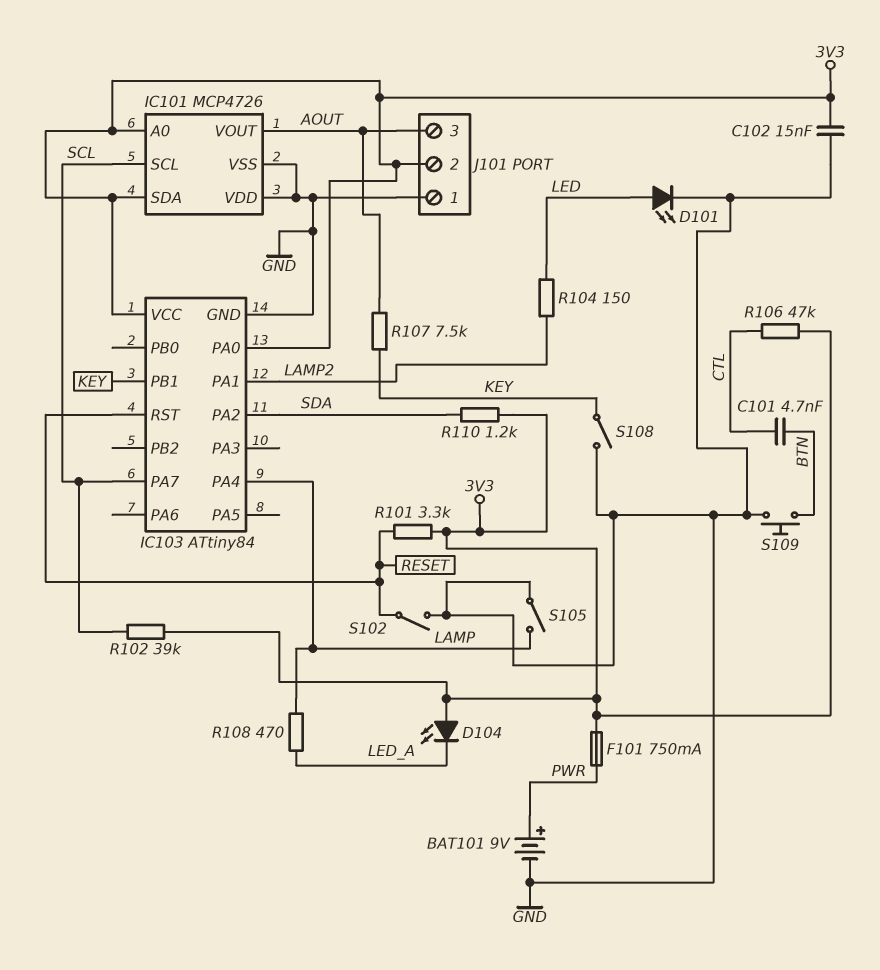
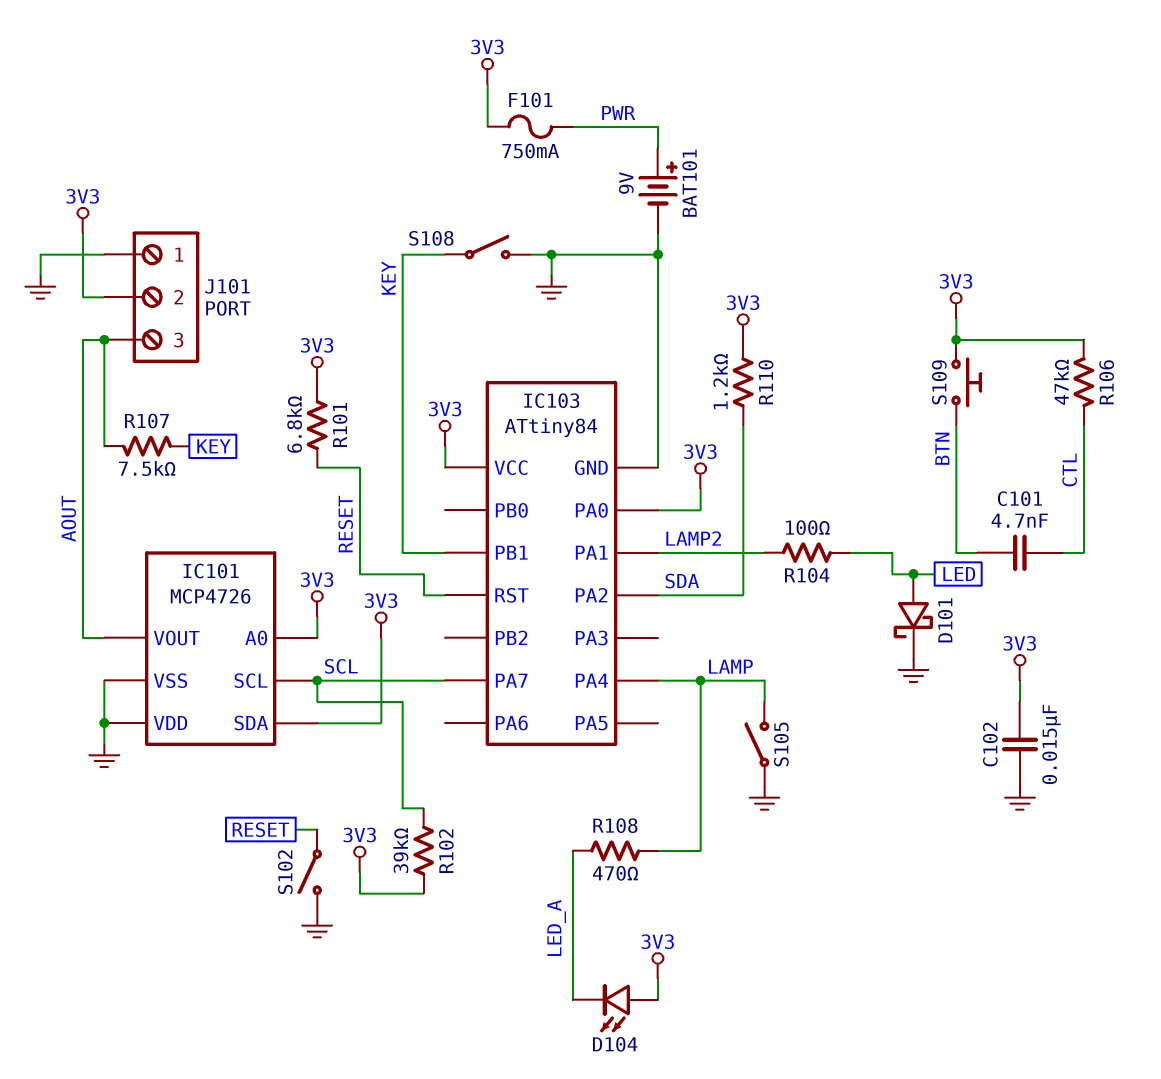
D101: LED (A LED, K GND) -> schottky (A LED, K GND)
R101: 3.3k (3V3, RESET) -> 6.8k (3V3, RESET)
R104: 150 (LAMP2, LED) -> 100 (LAMP2, LED)
S109: button (BTN, GND) -> button (3V3, BTN)

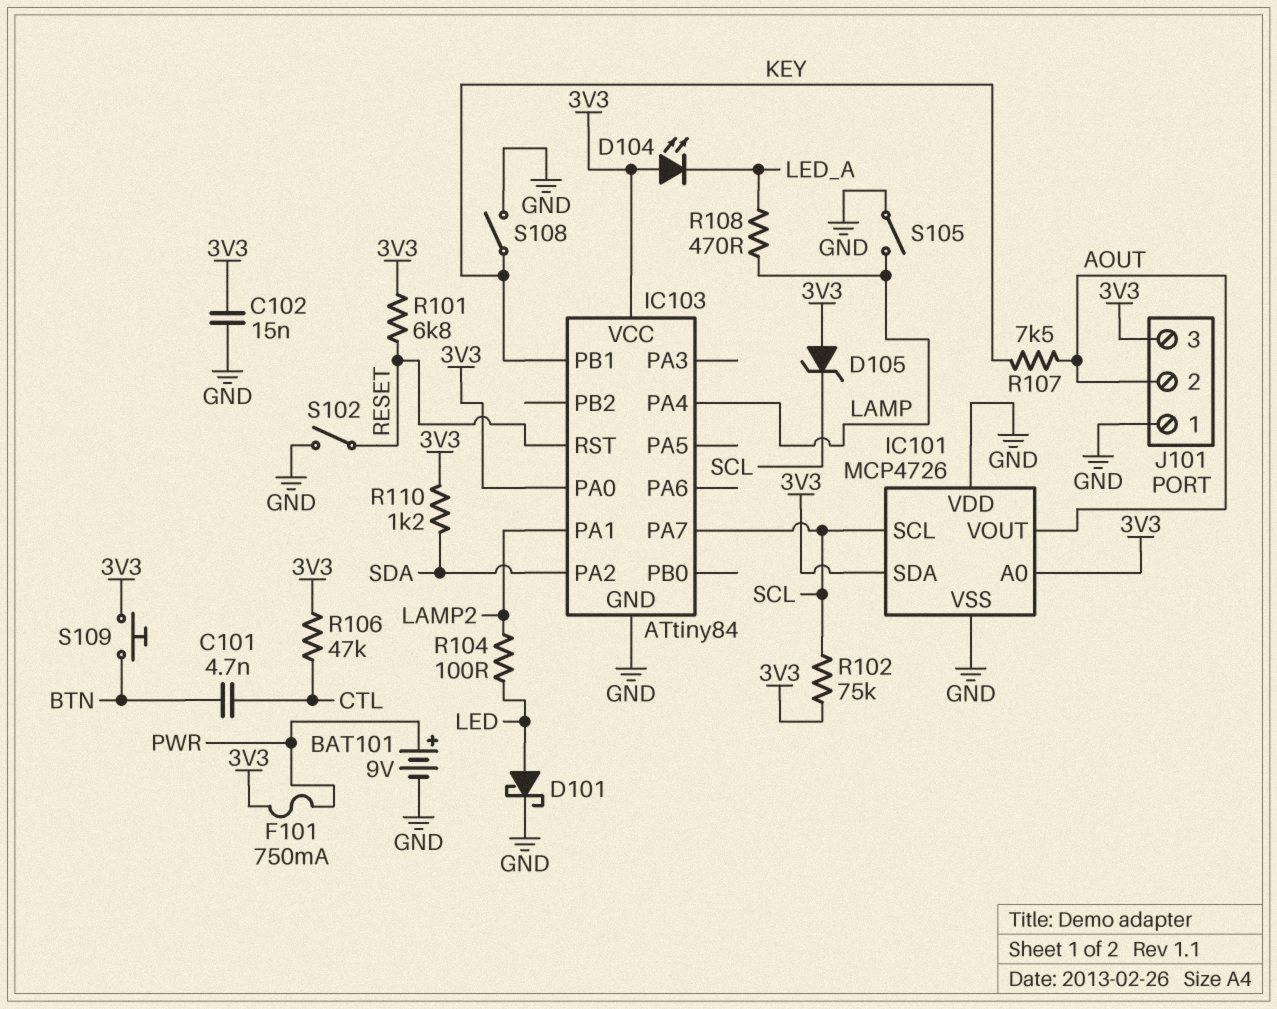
D105: none -> zener (A 3V3, K SCL)
J101 pin 2: 3V3 -> AOUT
J101 pin 3: AOUT -> 3V3
R102: 39k (3V3, SCL) -> 75k (3V3, SCL)

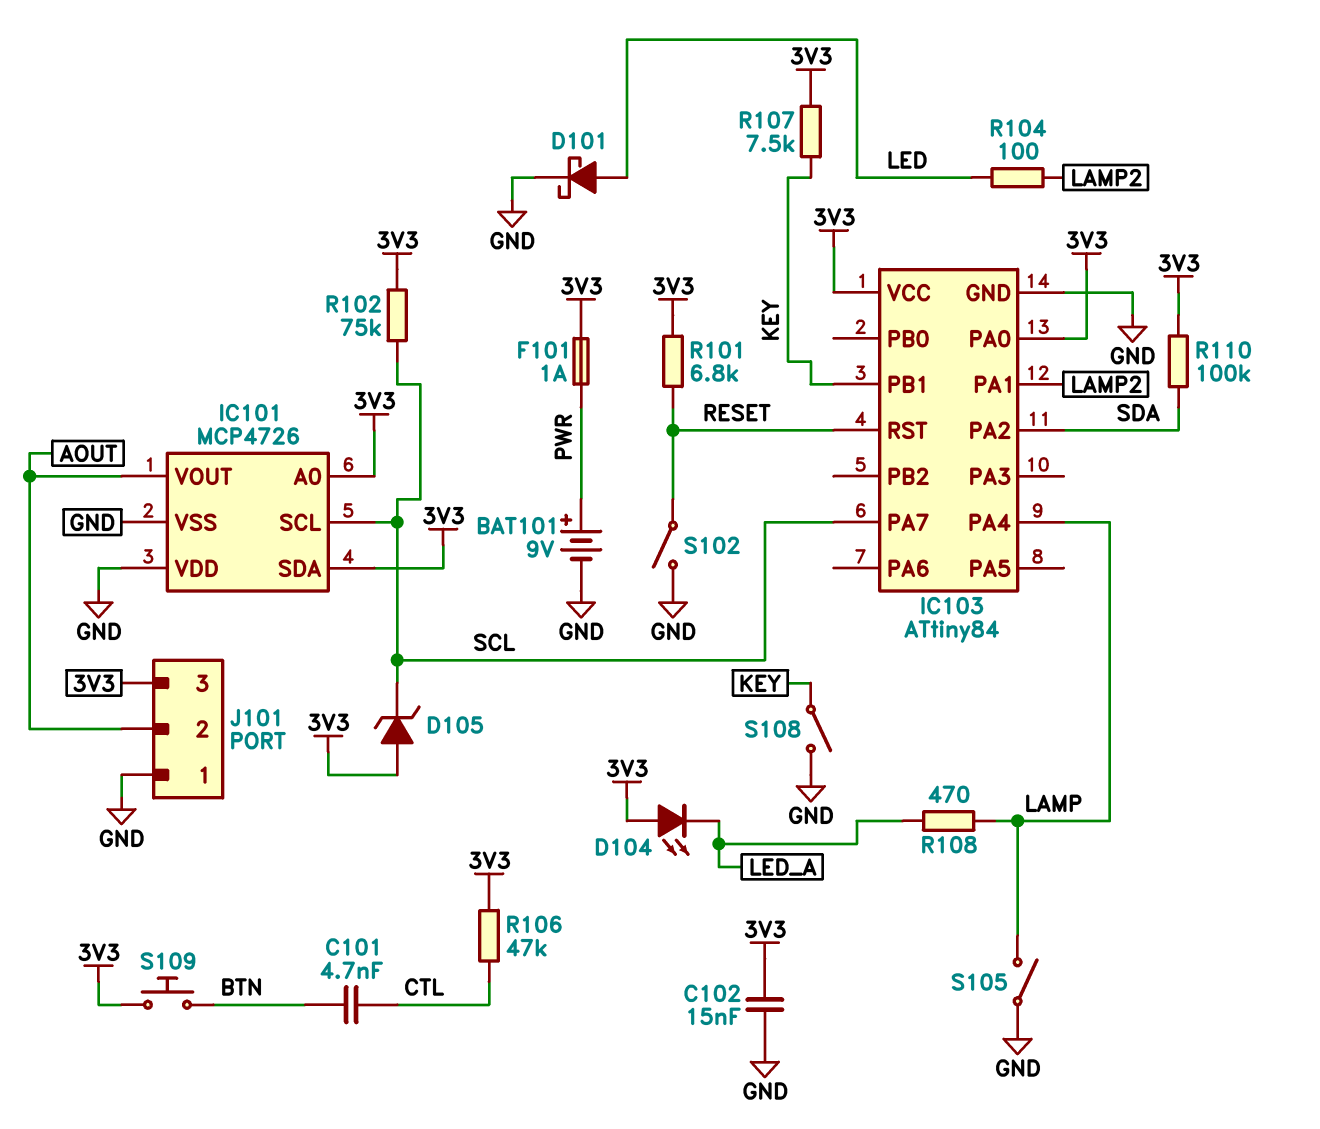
F101: 750mA (3V3, PWR) -> 1A (3V3, PWR)
R107: 7.5k (AOUT, KEY) -> 7.5k (3V3, KEY)
R110: 1.2k (3V3, SDA) -> 100k (3V3, SDA)

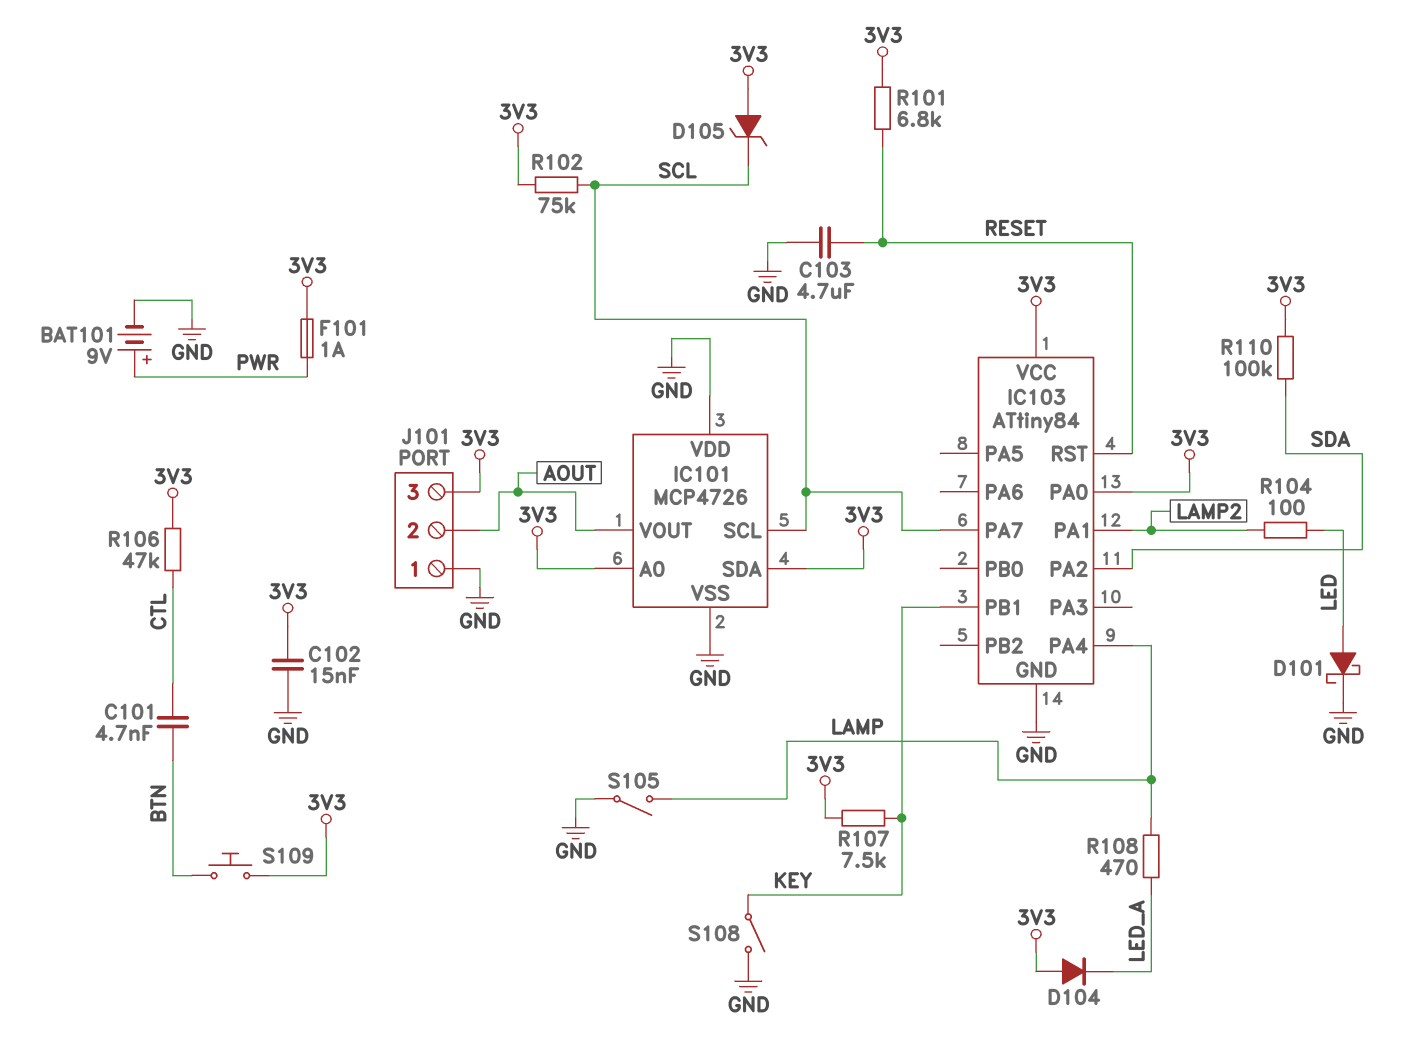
C103: none -> 4.7uF (GND, RESET)
D104: LED (A 3V3, K LED_A) -> diode (A 3V3, K LED_A)
S102: switch (GND, RESET) -> none

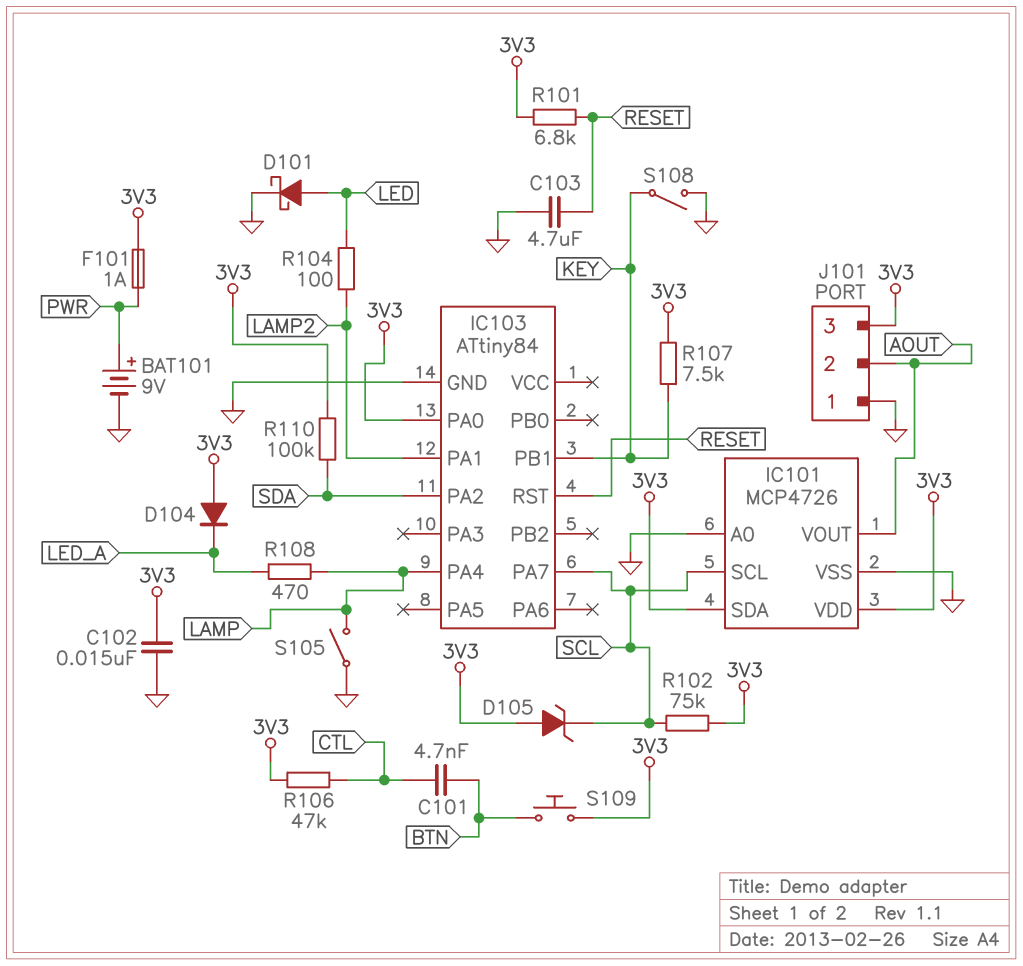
IC101 pin A0: 3V3 -> GND
IC101 pin VDD: GND -> 3V3
IC103 pin VCC: 3V3 -> none

